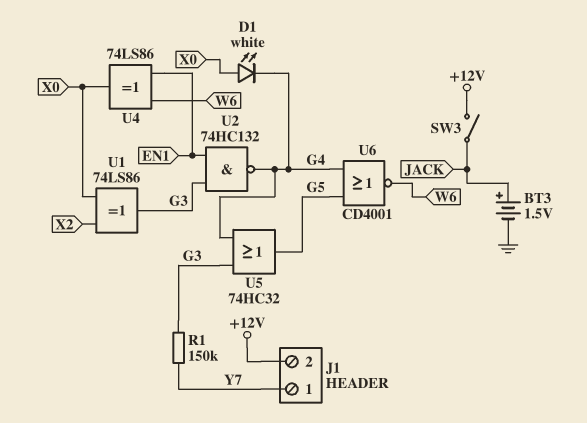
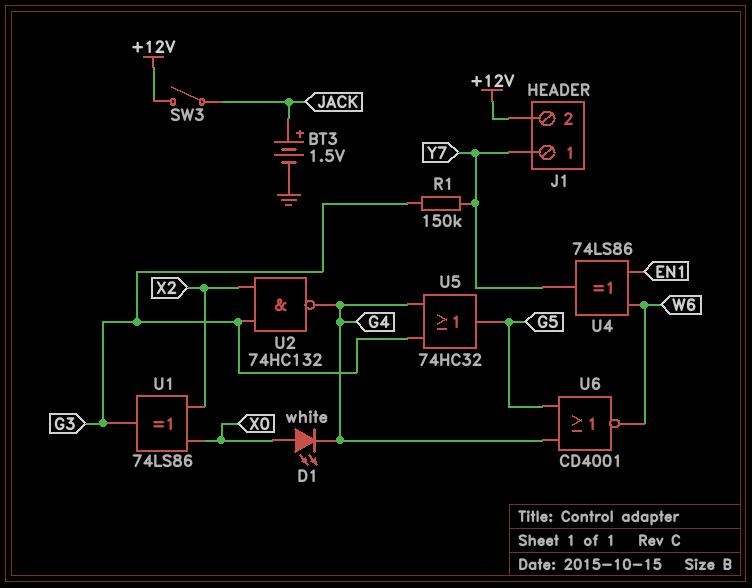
U2: NAND 74HC132 (in EN1, in G3, out G4) -> NAND 74HC132 (in G3, in X2, out G4)
U4: XOR 74LS86 (in EN1, in W6, out X0) -> XOR 74LS86 (in EN1, in W6, out Y7)

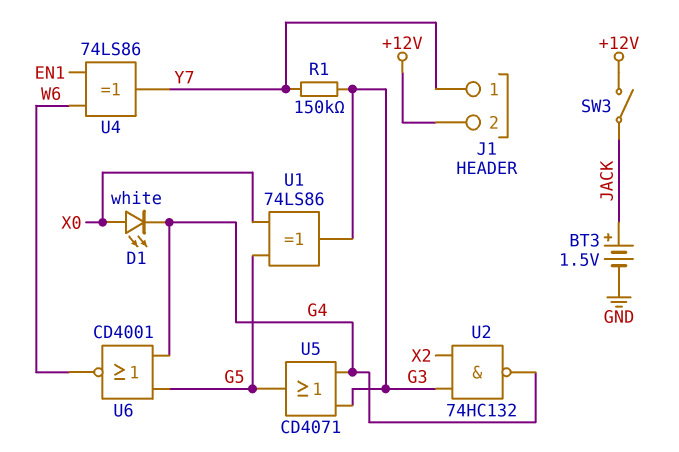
U1: XOR 74LS86 (in X0, in X2, out G3) -> XOR 74LS86 (in G5, in X0, out G3)
U5: OR 74HC32 (in G3, in G4, out G5) -> OR CD4071 (in G3, in G4, out G5)

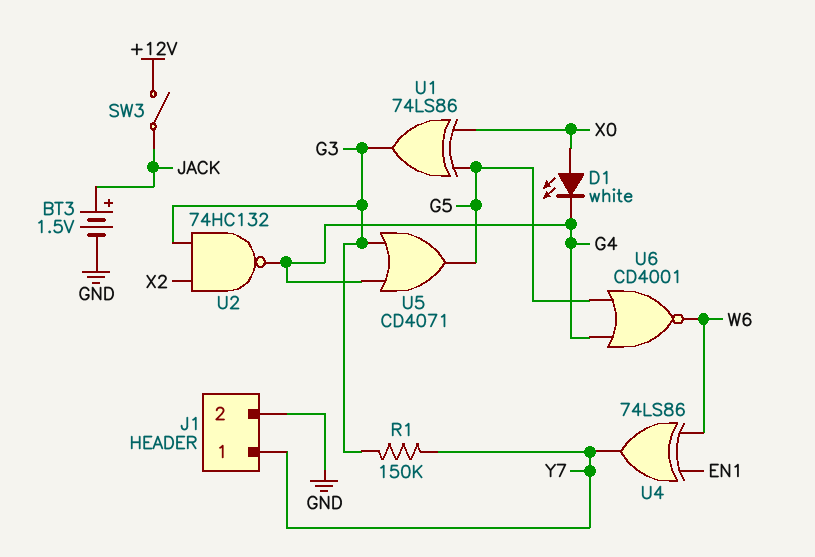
J1 pin 2: +12V -> GND

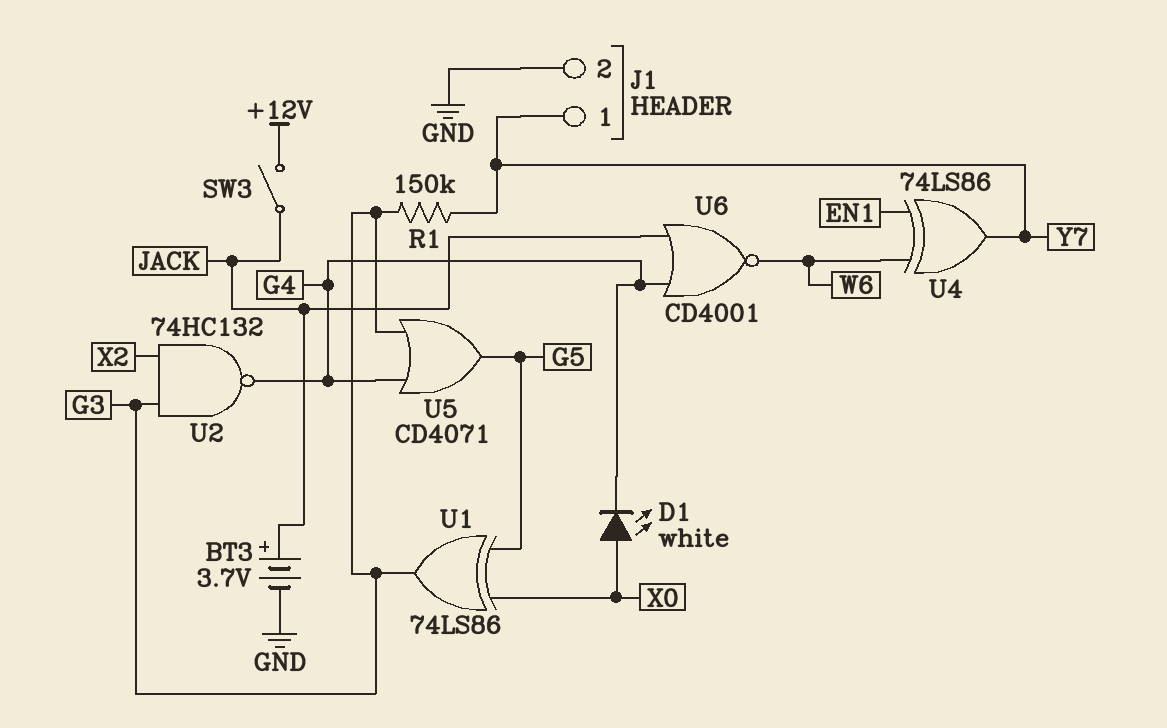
BT3: 1.5V (plus JACK, minus GND) -> 3.7V (plus JACK, minus GND)
U6: NOR CD4001 (in G4, in G5, out W6) -> NOR CD4001 (in G4, in JACK, out W6)

